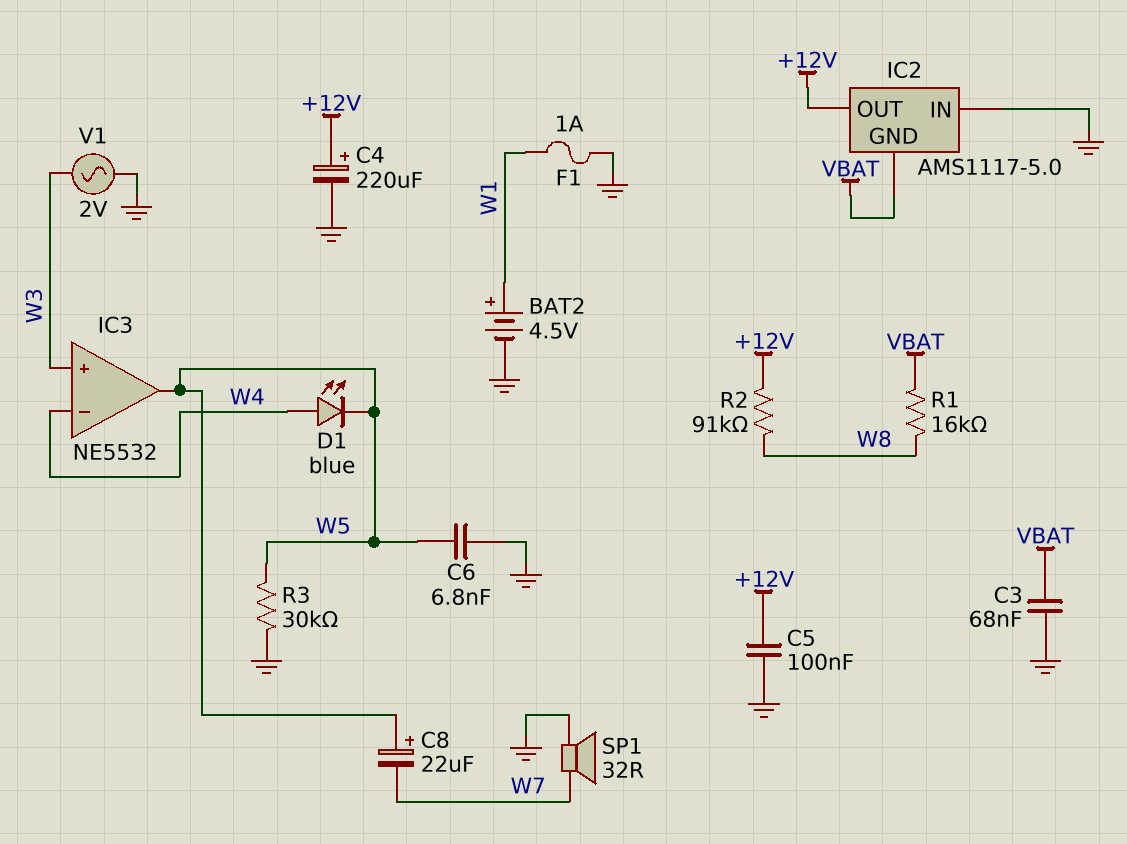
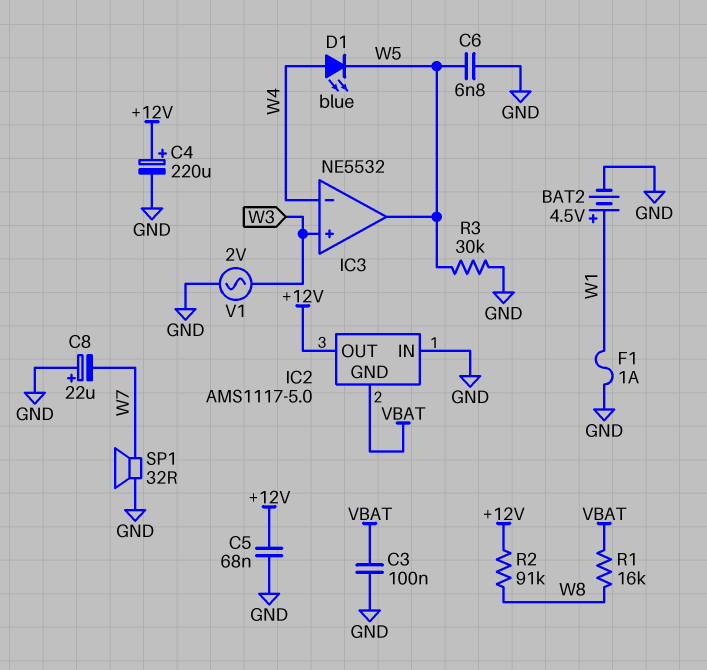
C3: 68nF (GND, VBAT) -> 100nF (GND, VBAT)
C5: 100nF (+12V, GND) -> 68nF (+12V, GND)
C8: 22uF (plus W5, minus W7) -> 22uF (plus GND, minus W7)

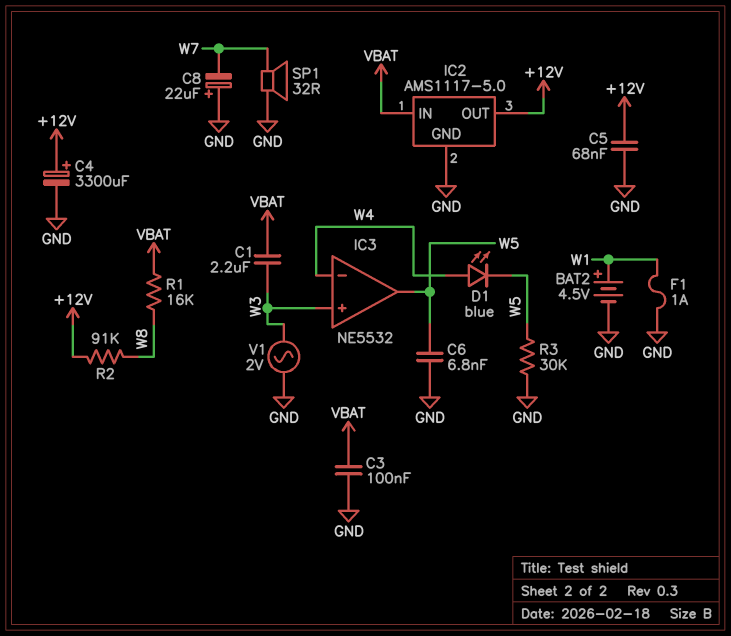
C1: none -> 2.2uF (VBAT, W3)
C4: 220uF (plus +12V, minus GND) -> 3300uF (plus +12V, minus GND)
IC2 pin GND: VBAT -> GND
IC2 pin IN: GND -> VBAT

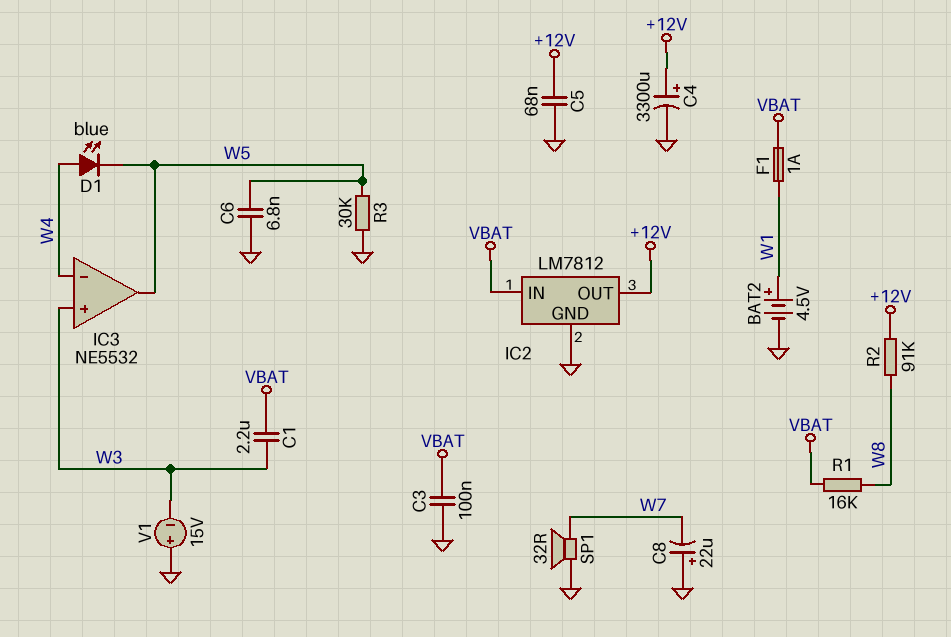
F1: 1A (GND, W1) -> 1A (VBAT, W1)
IC2: AMS1117-5.0 -> LM7812
V1: AC 2V (GND, W3) -> 15V (plus GND, minus W3)

